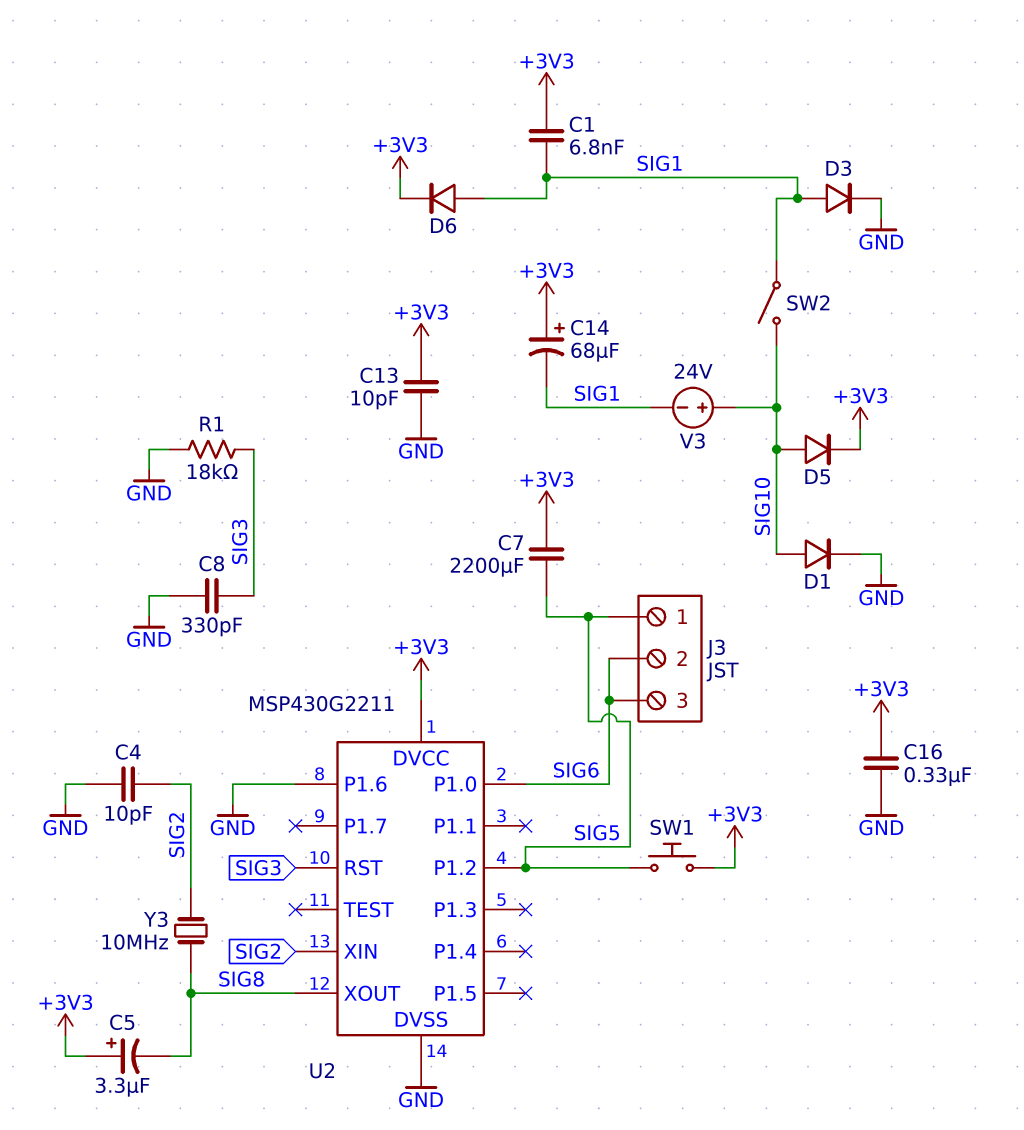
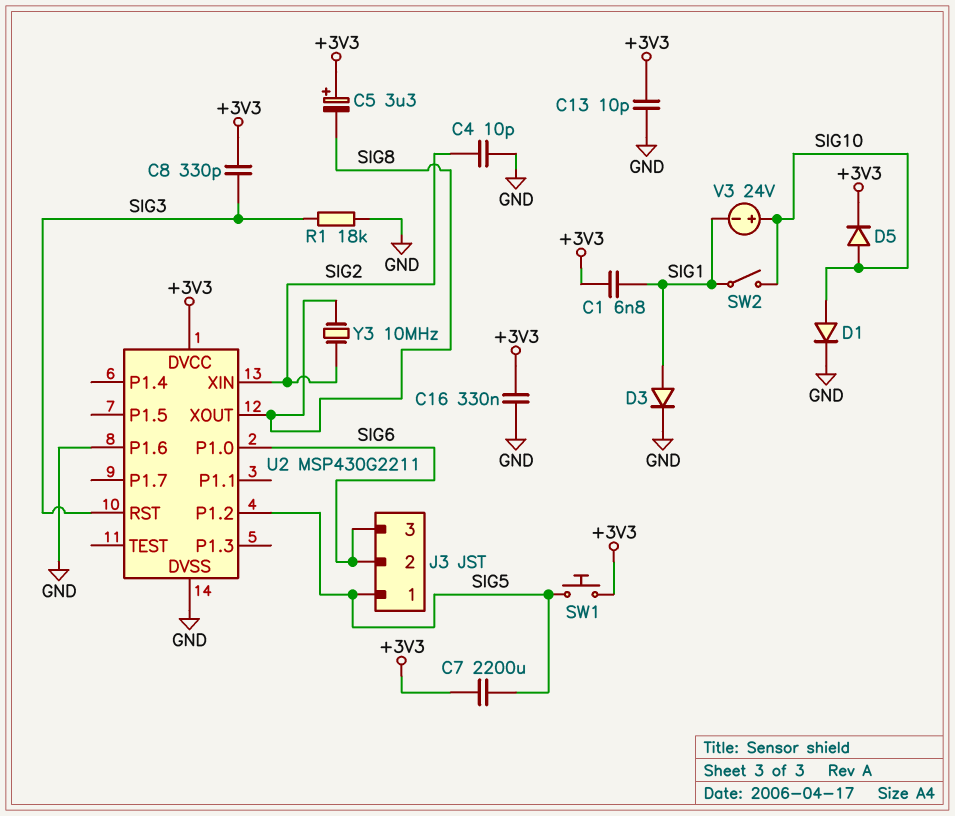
C8: 330pF (GND, SIG3) -> 330pF (+3V3, SIG3)
C14: 68uF (plus +3V3, minus SIG1) -> none
D6: diode (A SIG1, K +3V3) -> none

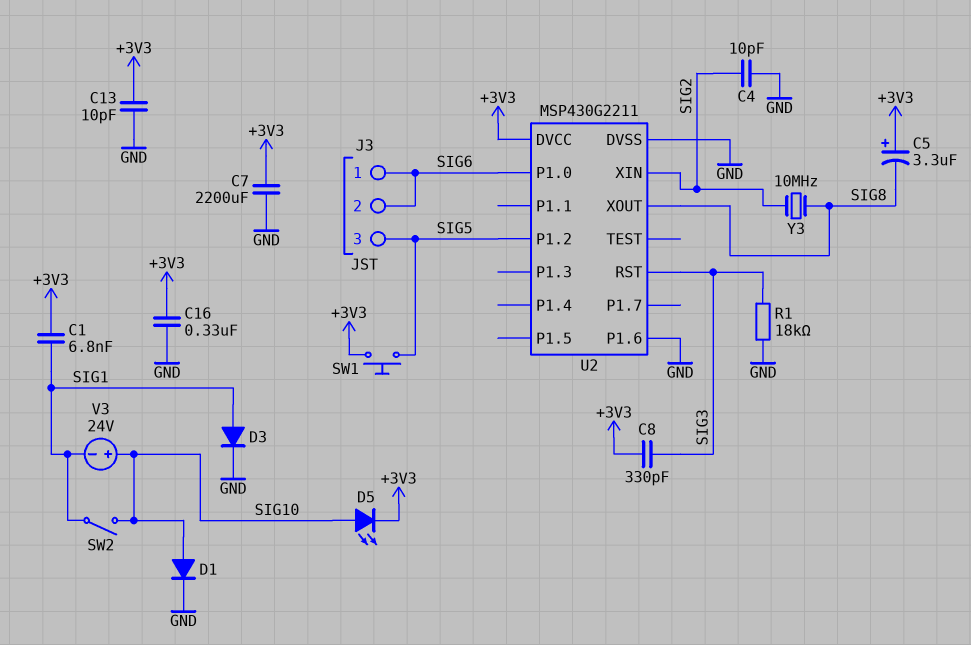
C7: 2200uF (+3V3, SIG5) -> 2200uF (+3V3, GND)
D5: diode (A SIG10, K +3V3) -> LED (A SIG10, K +3V3)
J3 pin 1: SIG5 -> SIG6
J3 pin 3: SIG6 -> SIG5

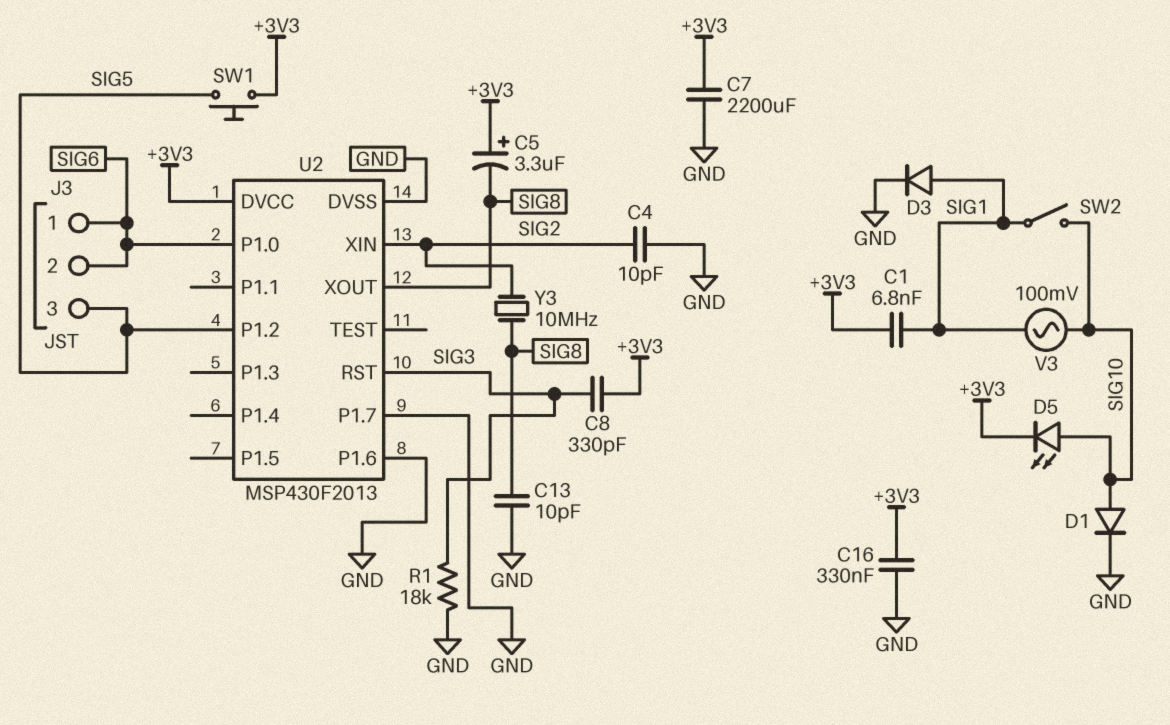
C13: 10pF (+3V3, GND) -> 10pF (GND, SIG8)
U2: MSP430G2211 -> MSP430F2013
U2 pin P1.7: none -> GND
V3: 24V (plus SIG10, minus SIG1) -> AC 100mV (SIG1, SIG10)

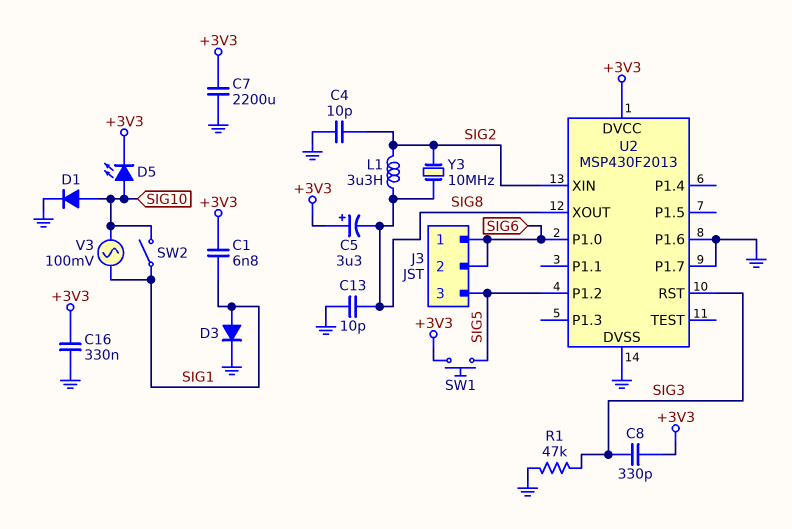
L1: none -> 3.3uH (SIG2, SIG8)
R1: 18k (GND, SIG3) -> 47k (GND, SIG3)

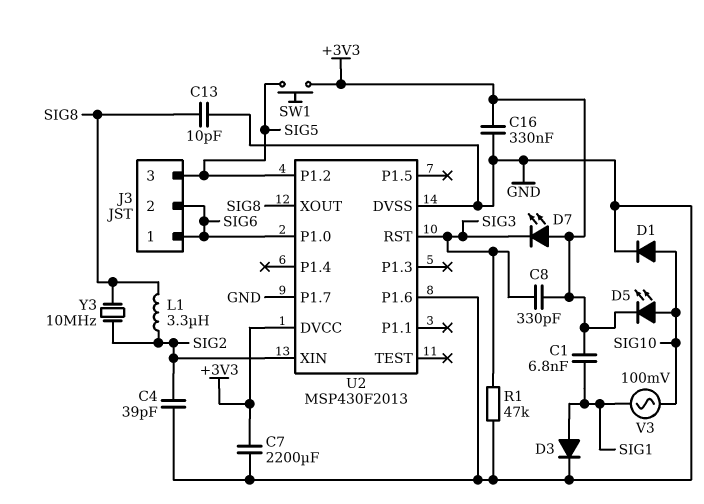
C4: 10pF (GND, SIG2) -> 39pF (GND, SIG2)
C5: 3.3uF (plus +3V3, minus SIG8) -> none
D7: none -> LED (A +3V3, K SIG3)
SW2: switch (SIG1, SIG10) -> none

